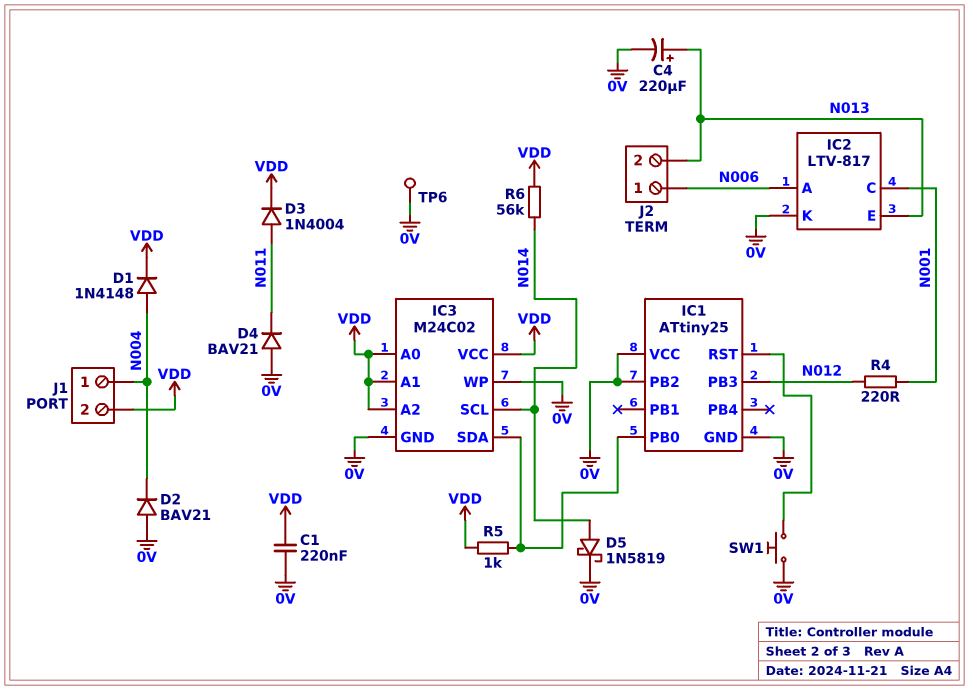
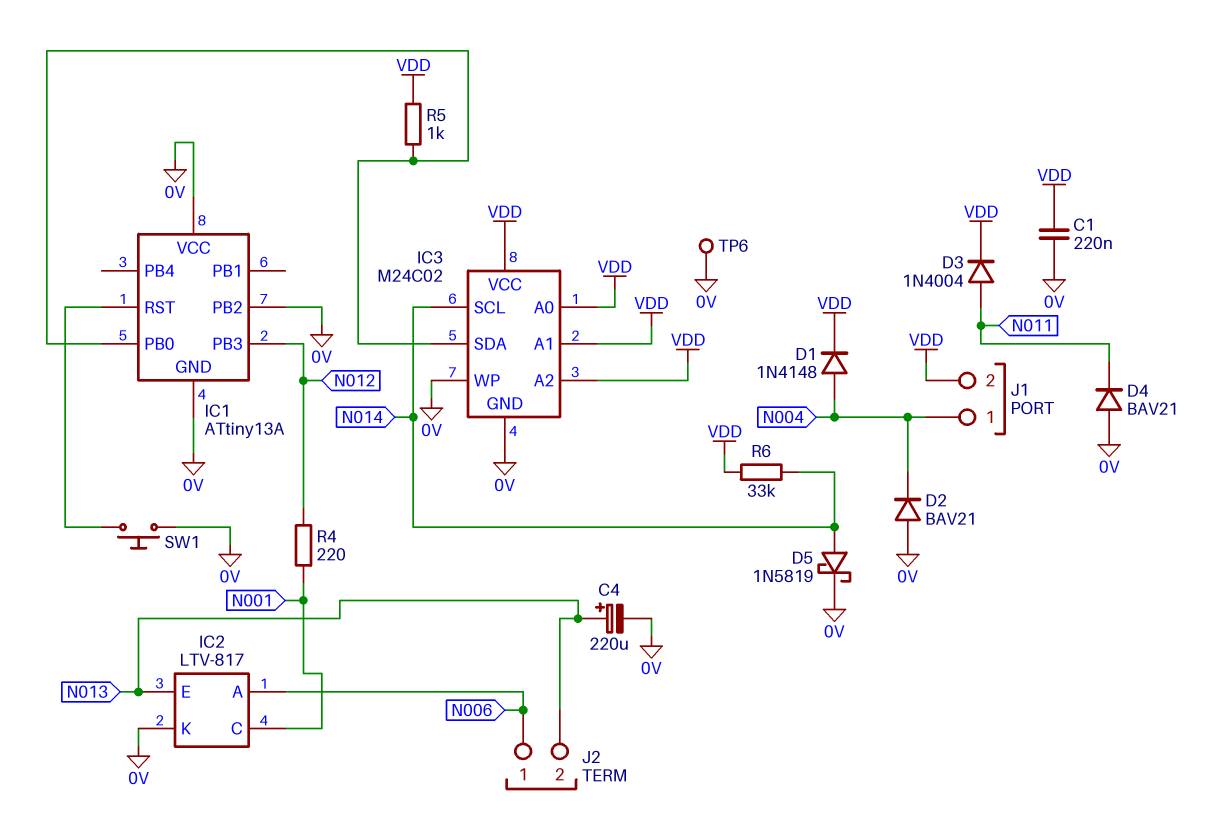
IC1: ATtiny25 -> ATtiny13A
R6: 56k (N014, VDD) -> 33k (N014, VDD)

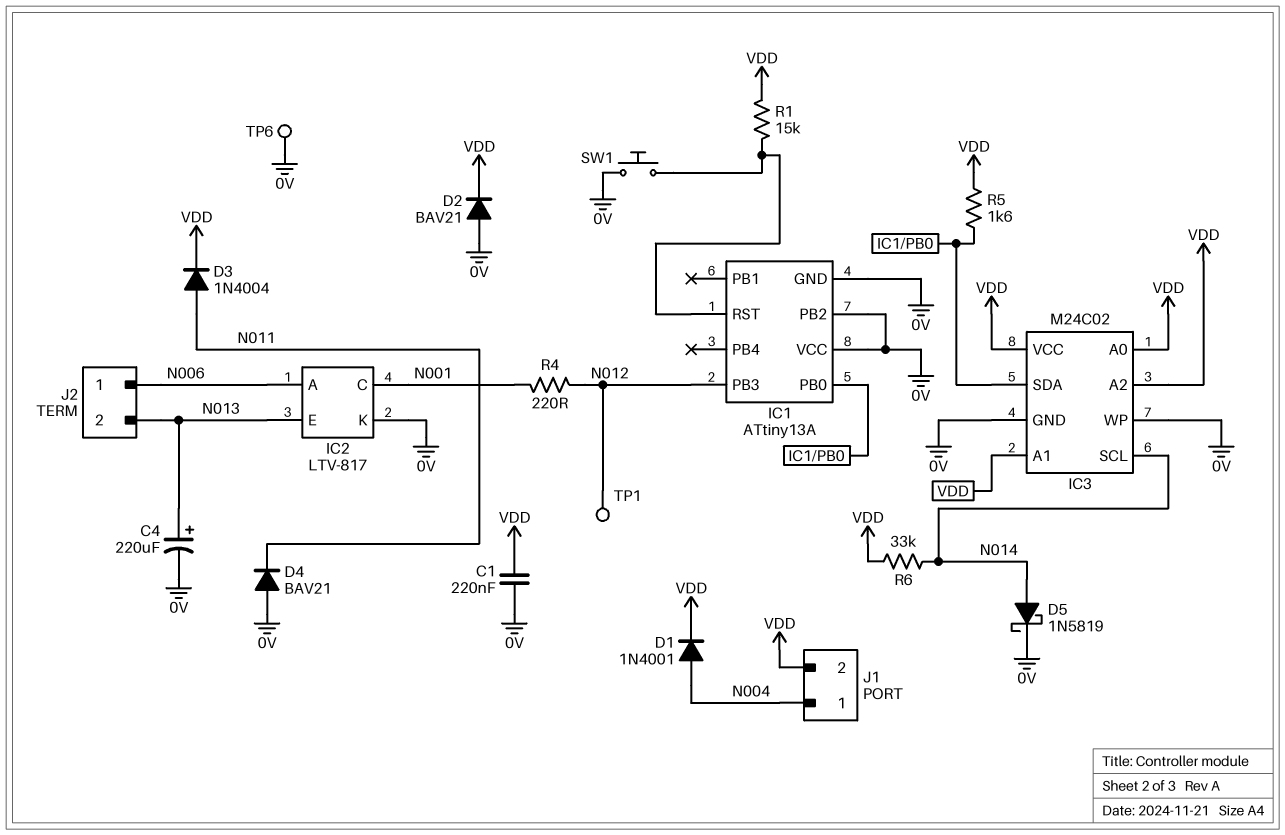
D1: diode 1N4148 (A N004, K VDD) -> diode 1N4001 (A N004, K VDD)
D2: diode BAV21 (A 0V, K N004) -> diode BAV21 (A 0V, K VDD)
R1: none -> 15k (IC1/RST, VDD)
R5: 1k (IC1/PB0, VDD) -> 1.6k (IC1/PB0, VDD)
TP1: none -> test point (N012)

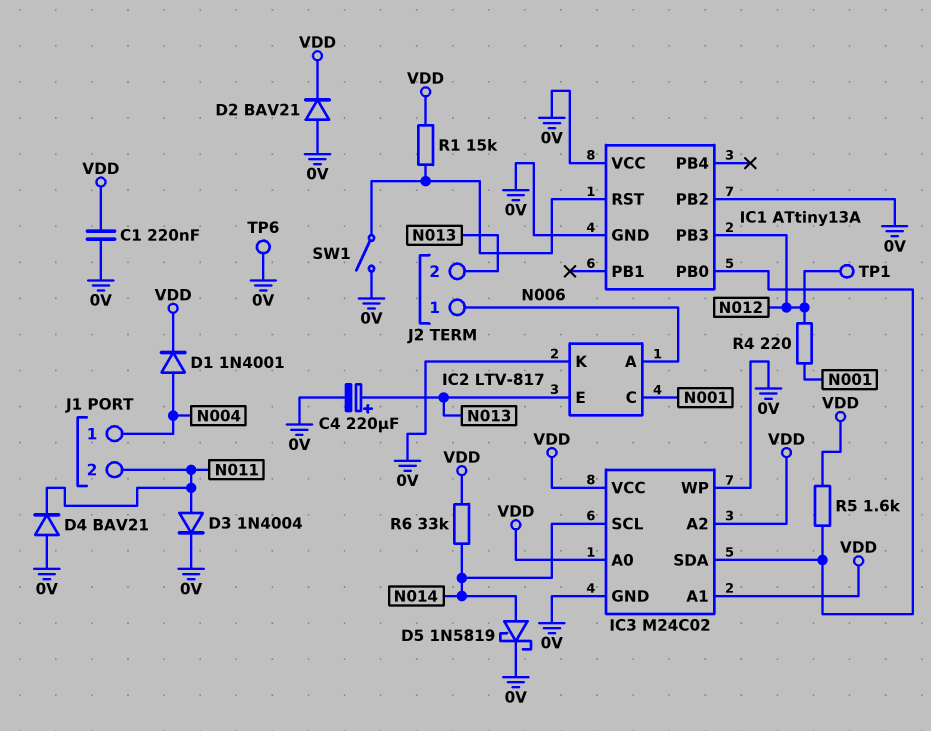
D3: diode 1N4004 (A N011, K VDD) -> diode 1N4004 (A N011, K 0V)
J1 pin 2: VDD -> N011
SW1: button (0V, IC1/RST) -> switch (0V, IC1/RST)

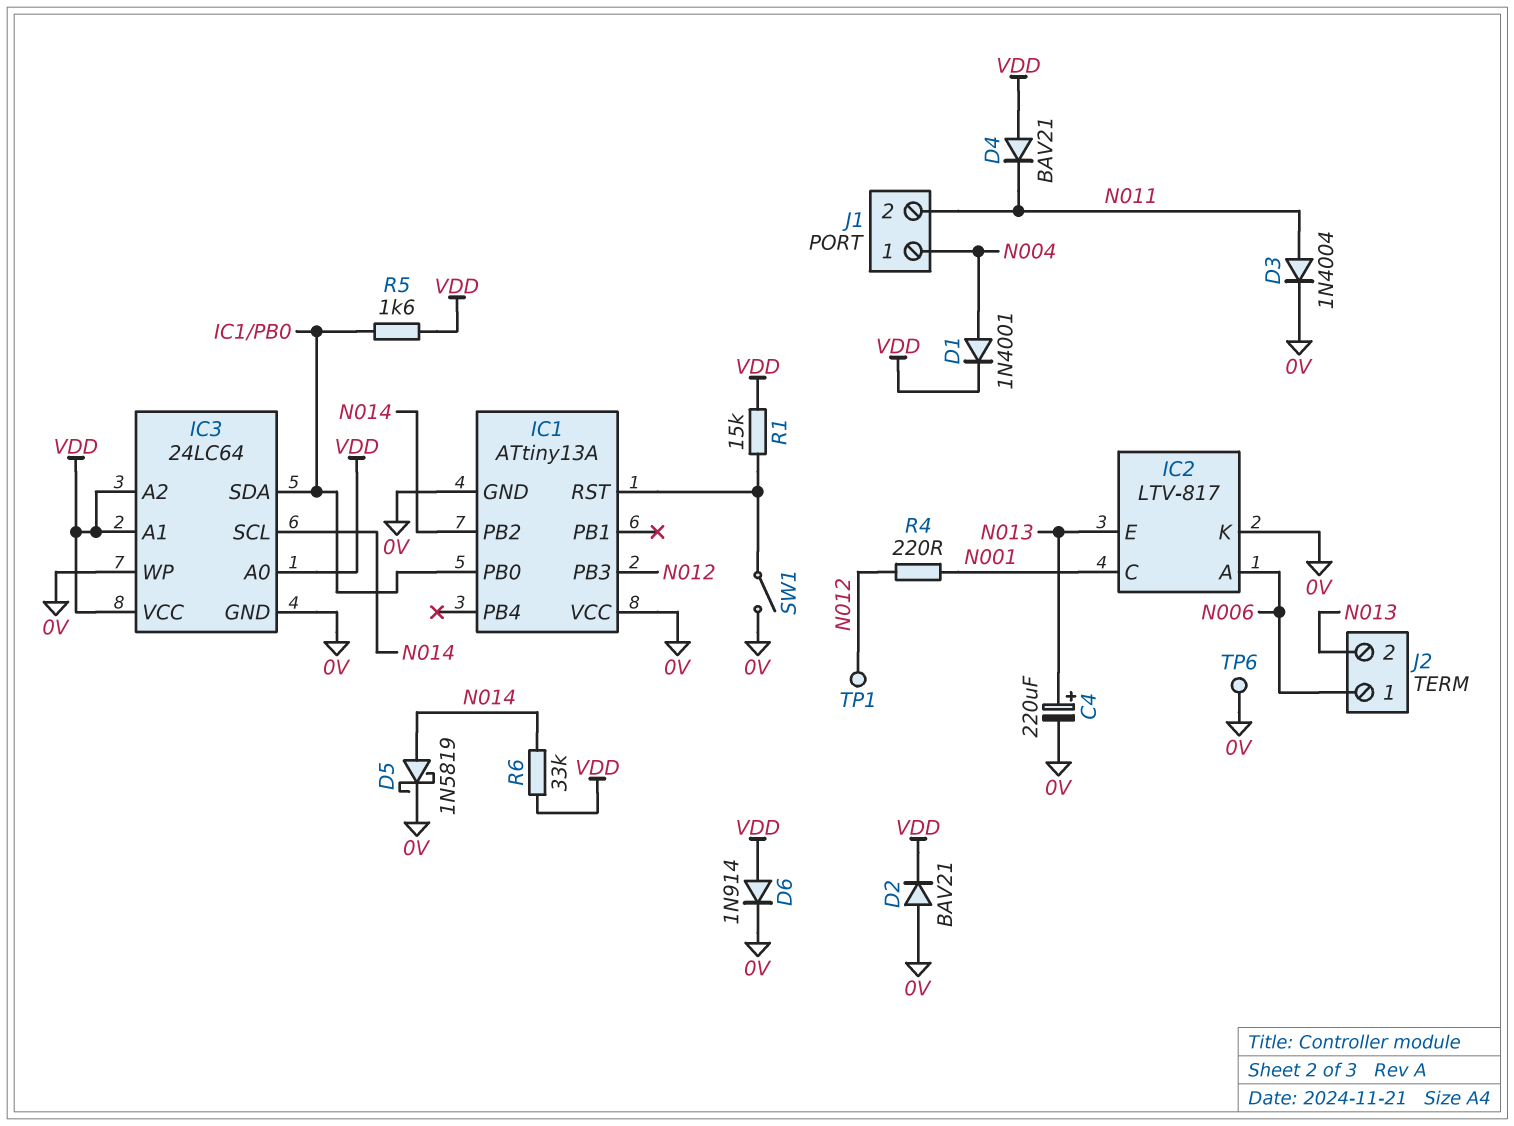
C1: 220nF (0V, VDD) -> none
D4: diode BAV21 (A 0V, K N011) -> diode BAV21 (A VDD, K N011)
D6: none -> diode 1N914 (A VDD, K 0V)
IC1 pin PB2: 0V -> N014
IC3: M24C02 -> 24LC64

